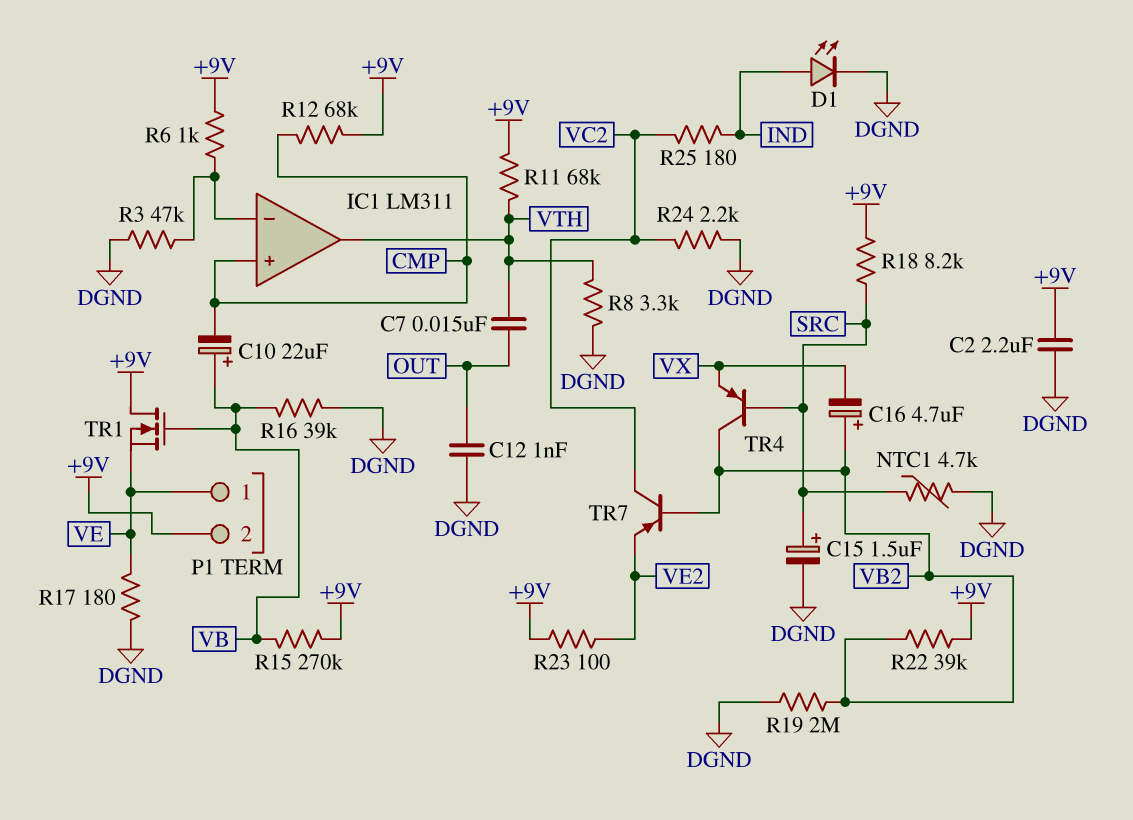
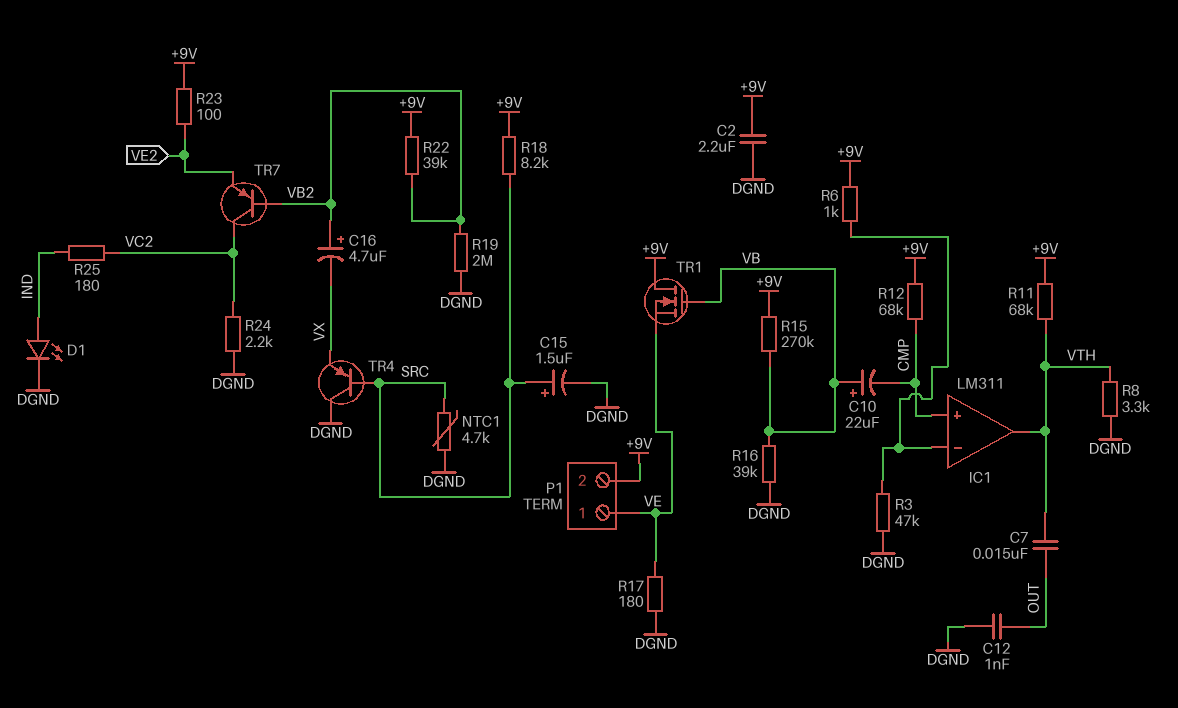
TR4: PNP (B SRC, C VB2, E VX) -> PNP (B SRC, C DGND, E VX)

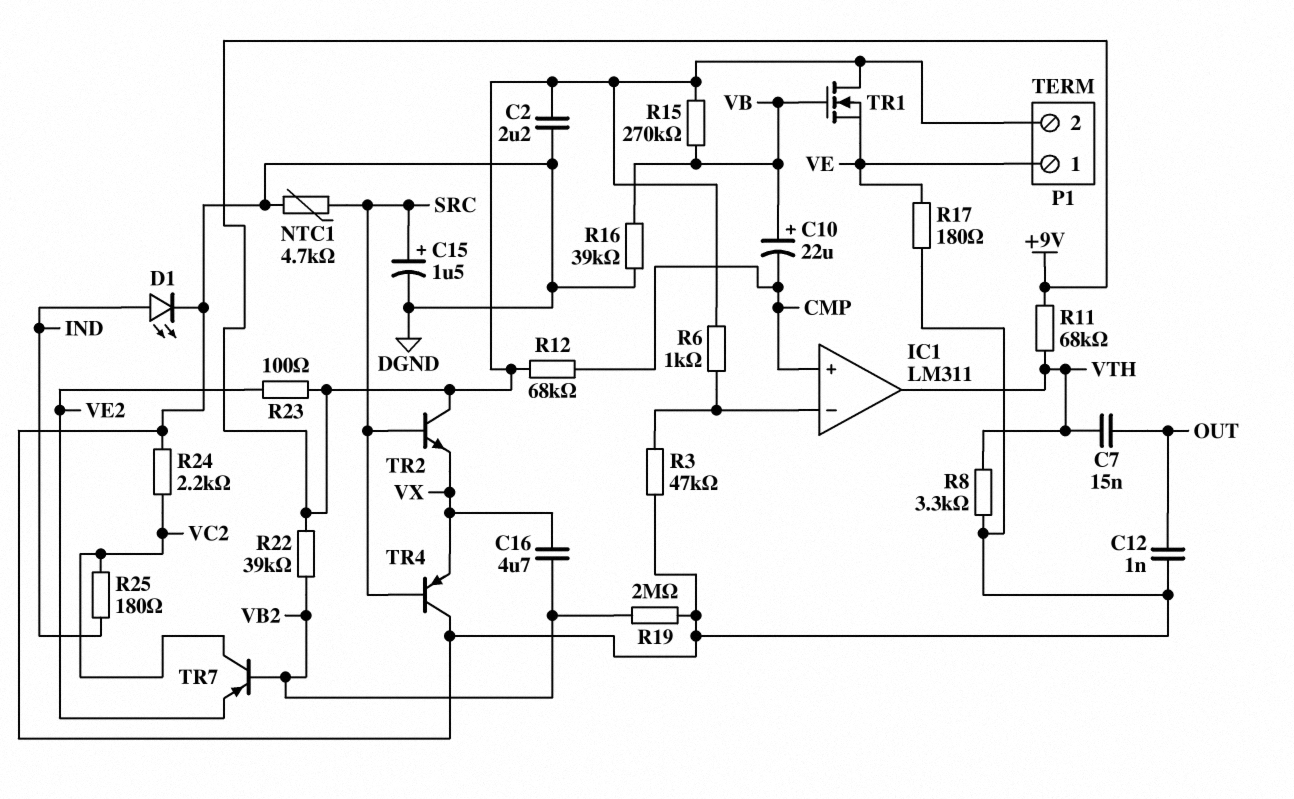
C16: 4.7uF (plus VB2, minus VX) -> 4.7uF (VB2, VX)
R18: 8.2k (+9V, SRC) -> none
TR2: none -> NPN (B SRC, C +9V, E VX)

